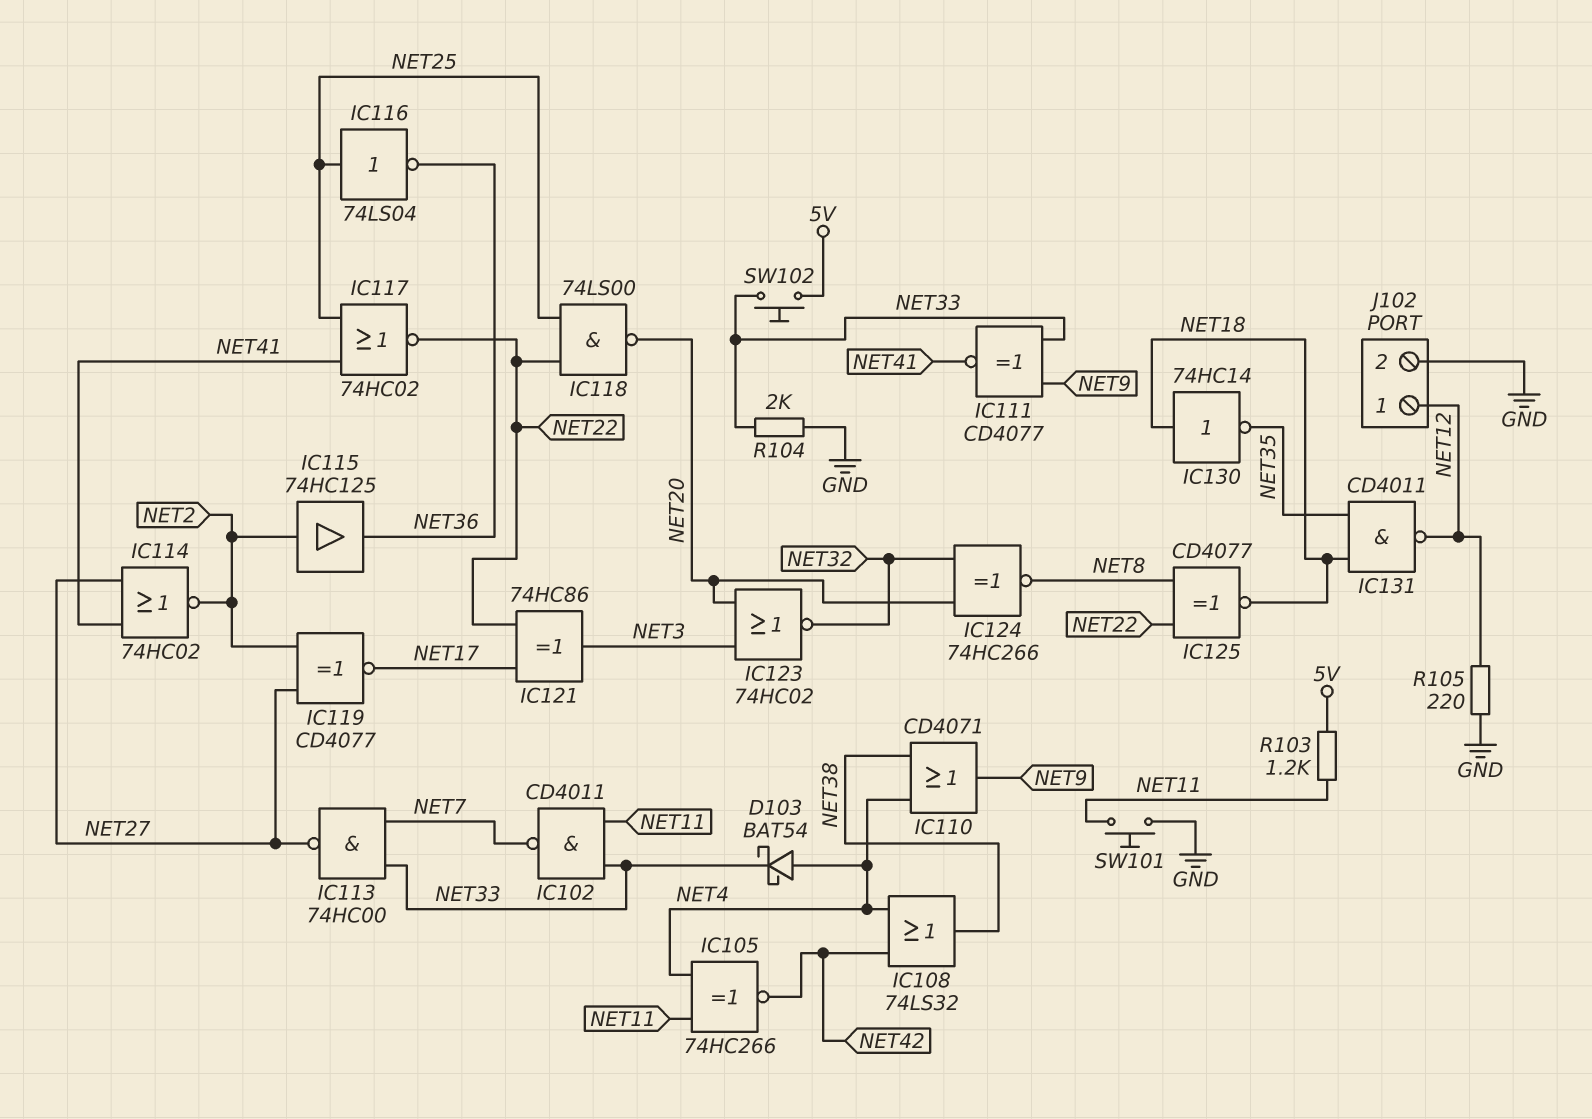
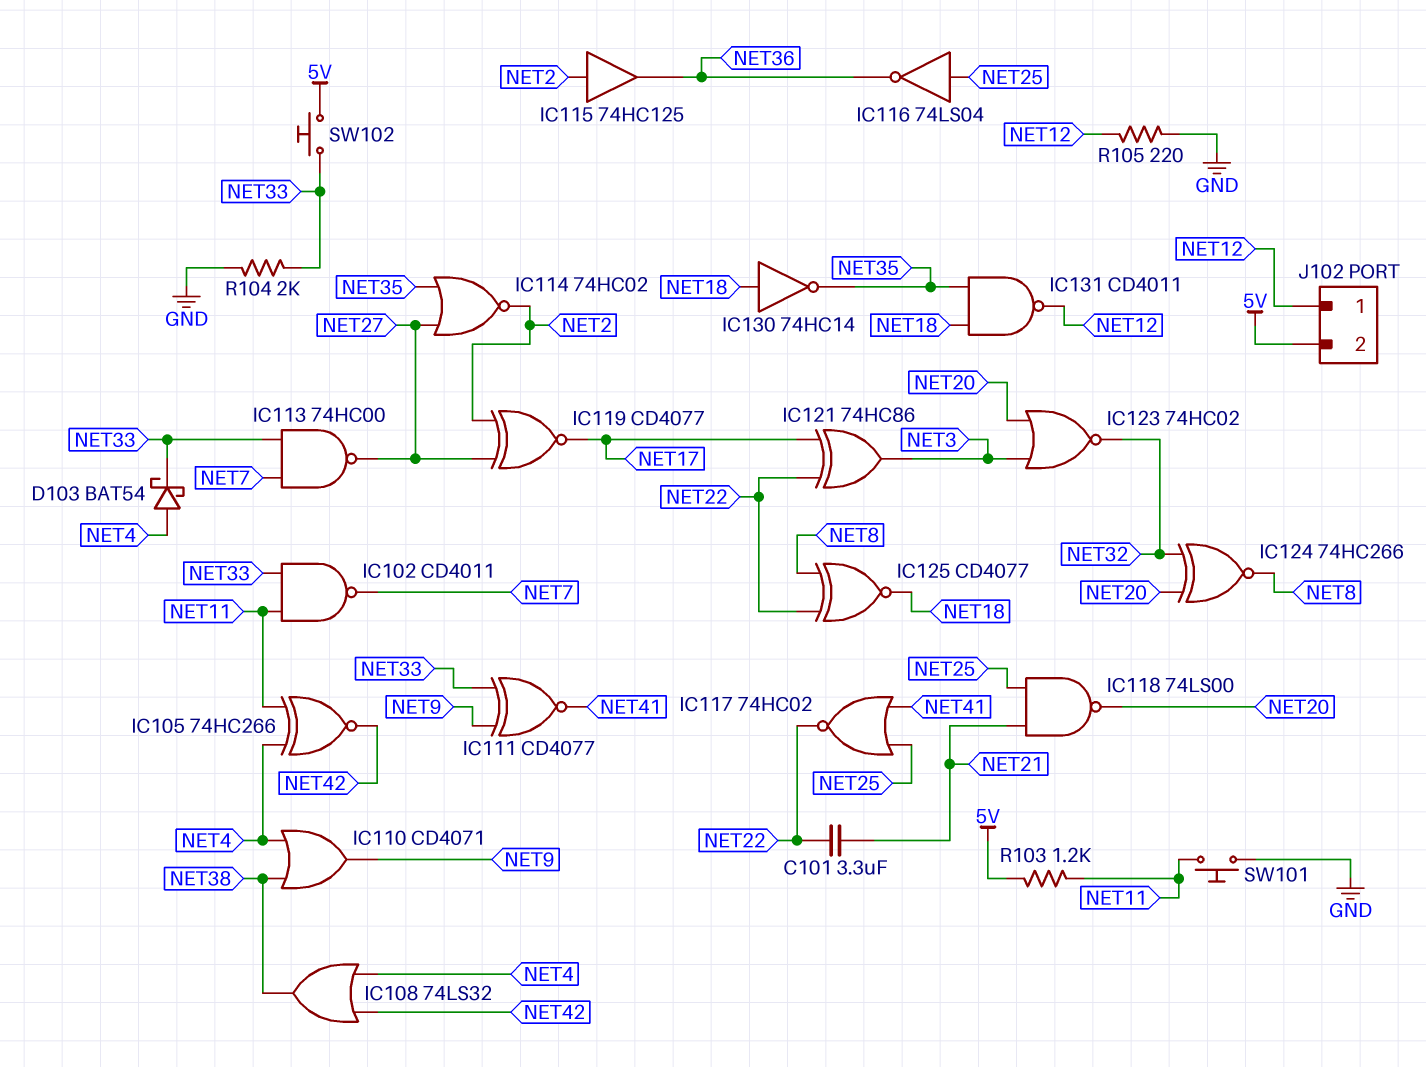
C101: none -> 3.3uF (NET21, NET22)
IC114: NOR 74HC02 (in NET27, in NET41, out NET2) -> NOR 74HC02 (in NET27, in NET35, out NET2)
IC118: NAND 74LS00 (in NET22, in NET25, out NET20) -> NAND 74LS00 (in NET21, in NET25, out NET20)
J102 pin 2: GND -> 5V

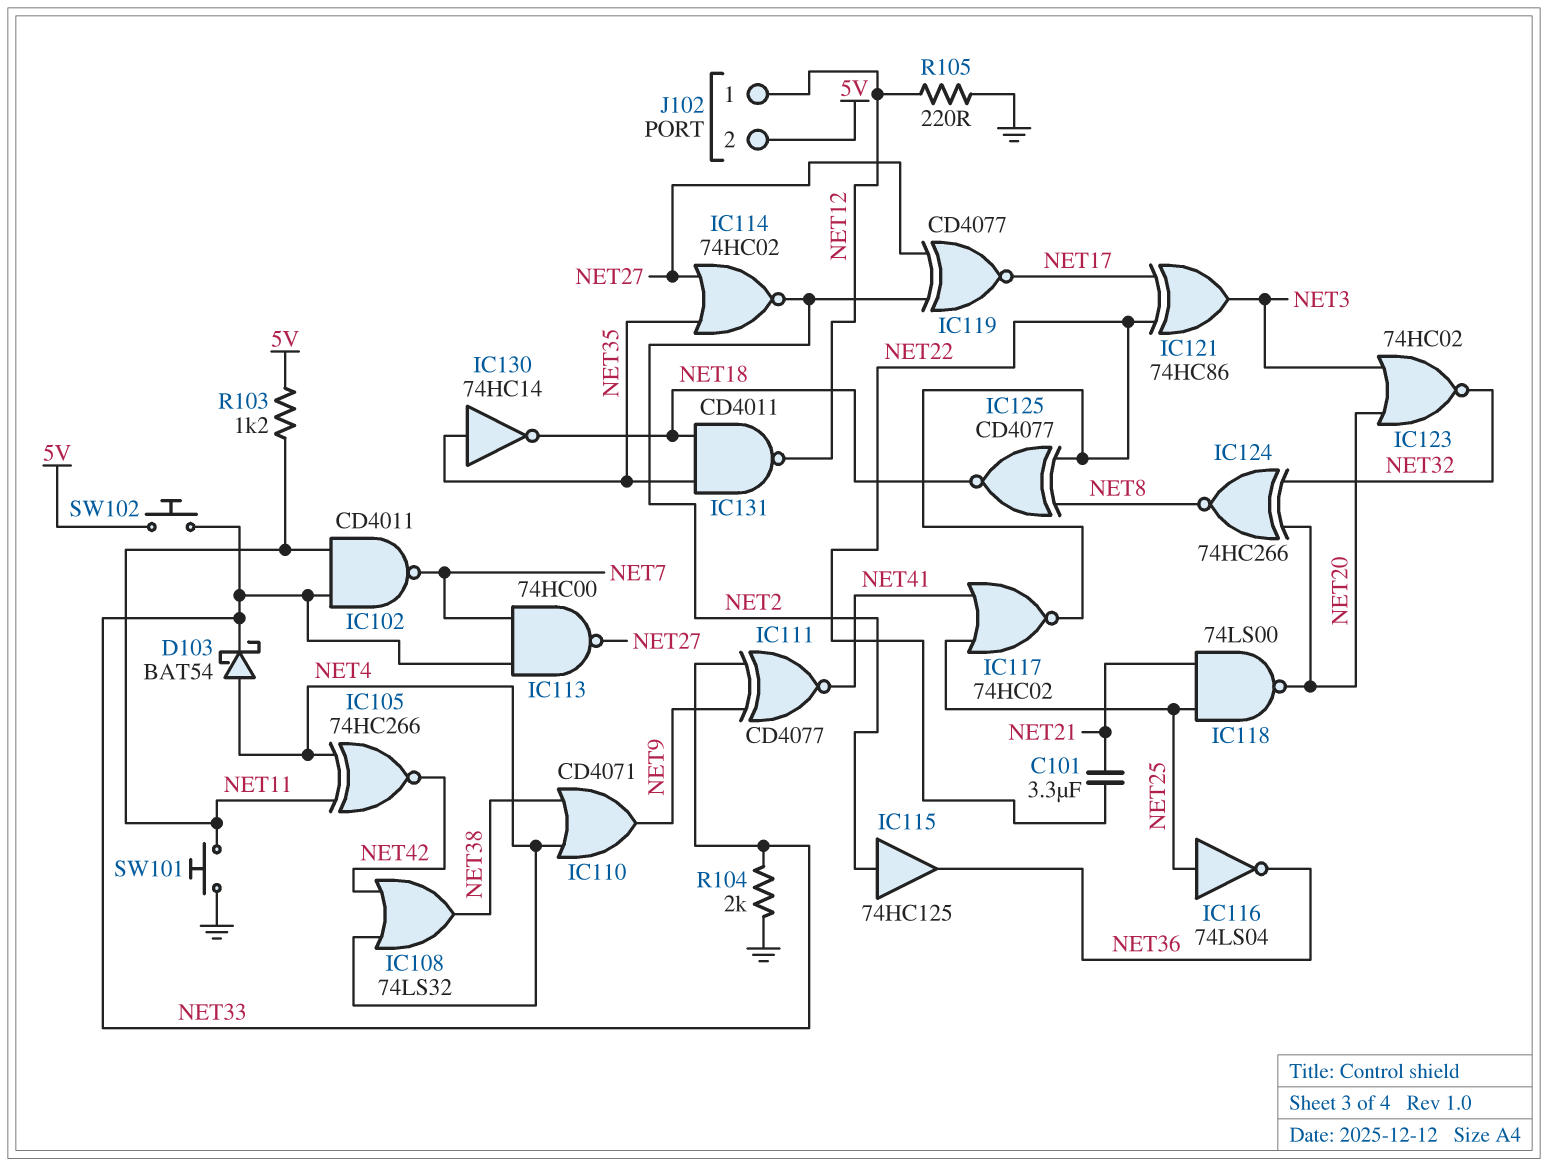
IC130: NOT 74HC14 (in NET18, out NET35) -> NOT 74HC14 (in NET35, out NET18)

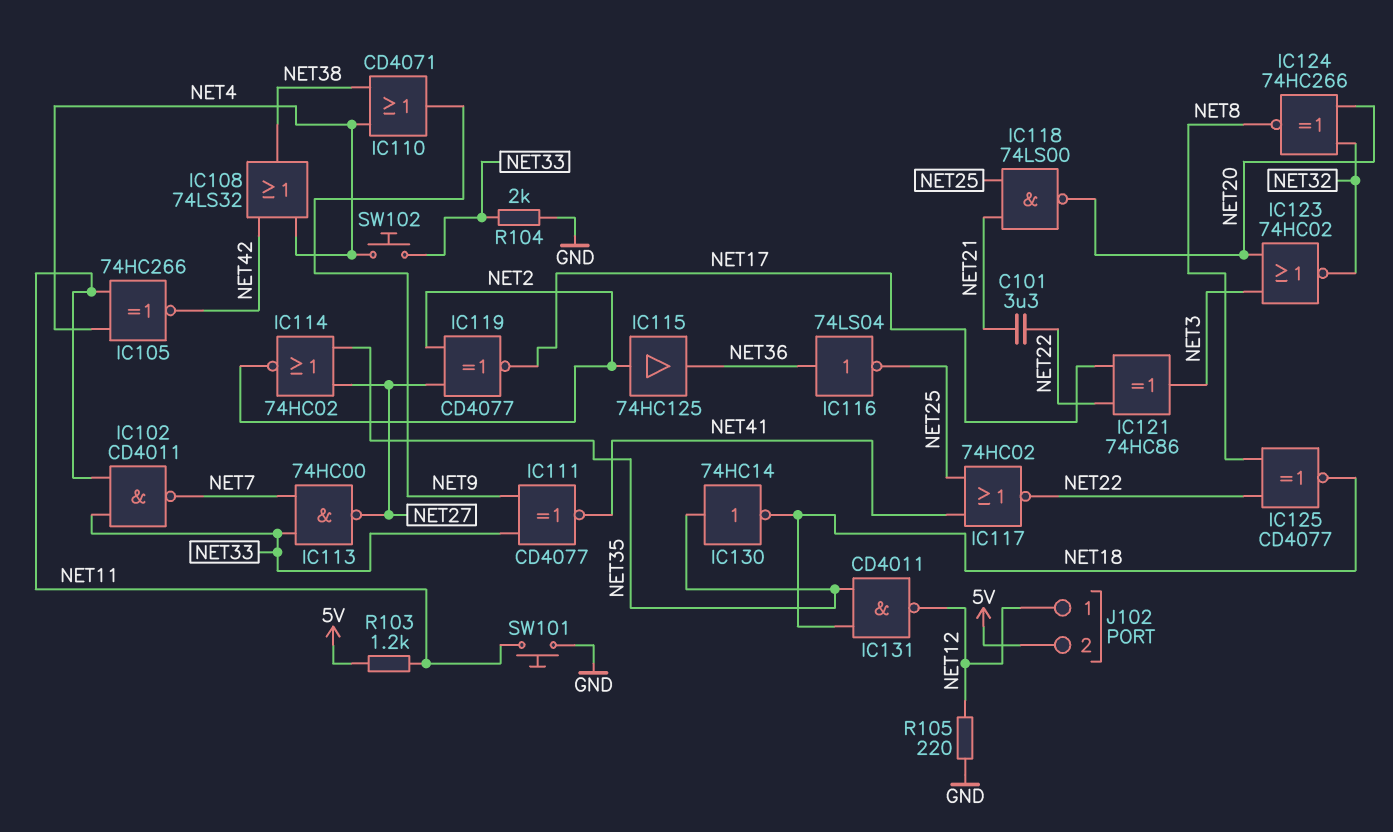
D103: schottky BAT54 (A NET4, K NET33) -> none
IC116: NOT 74LS04 (in NET25, out NET36) -> NOT 74LS04 (in NET36, out NET25)
SW102: button (5V, NET33) -> button (NET4, NET33)

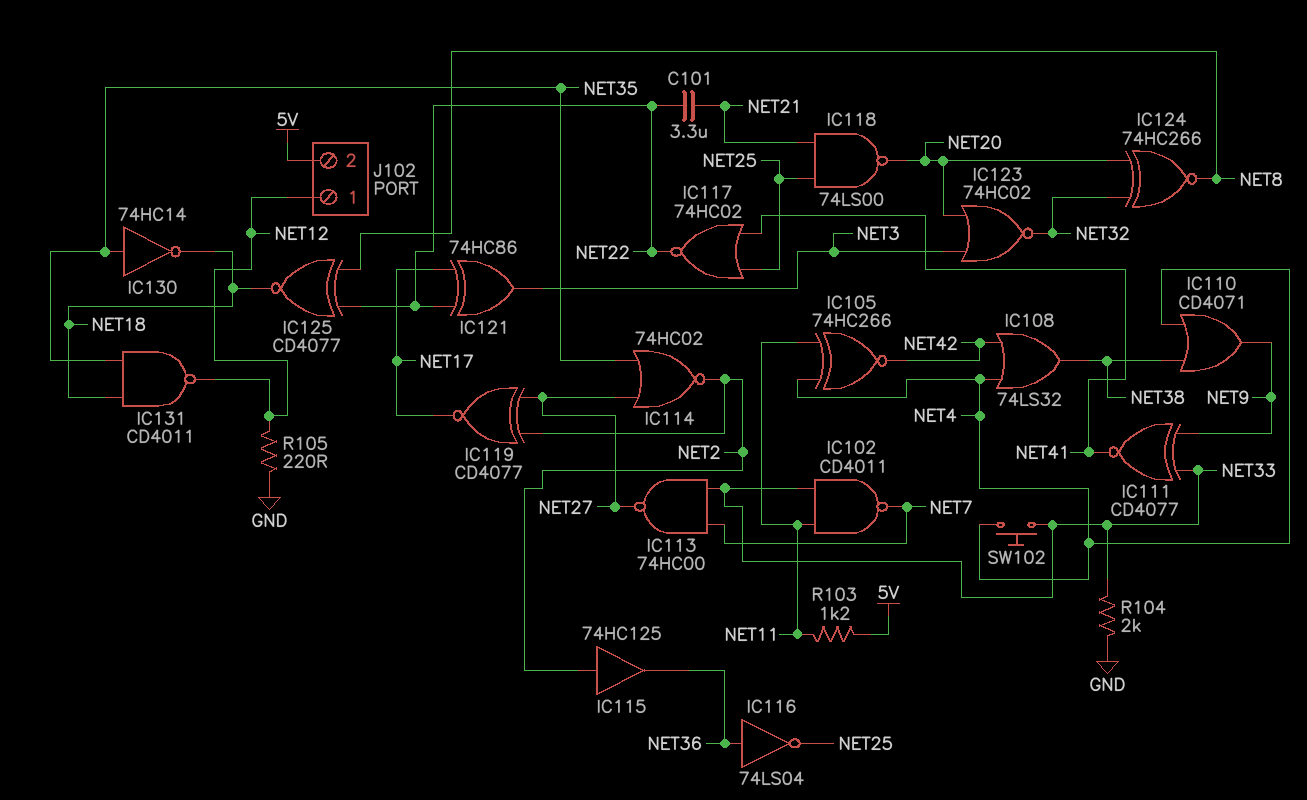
SW101: button (GND, NET11) -> none

